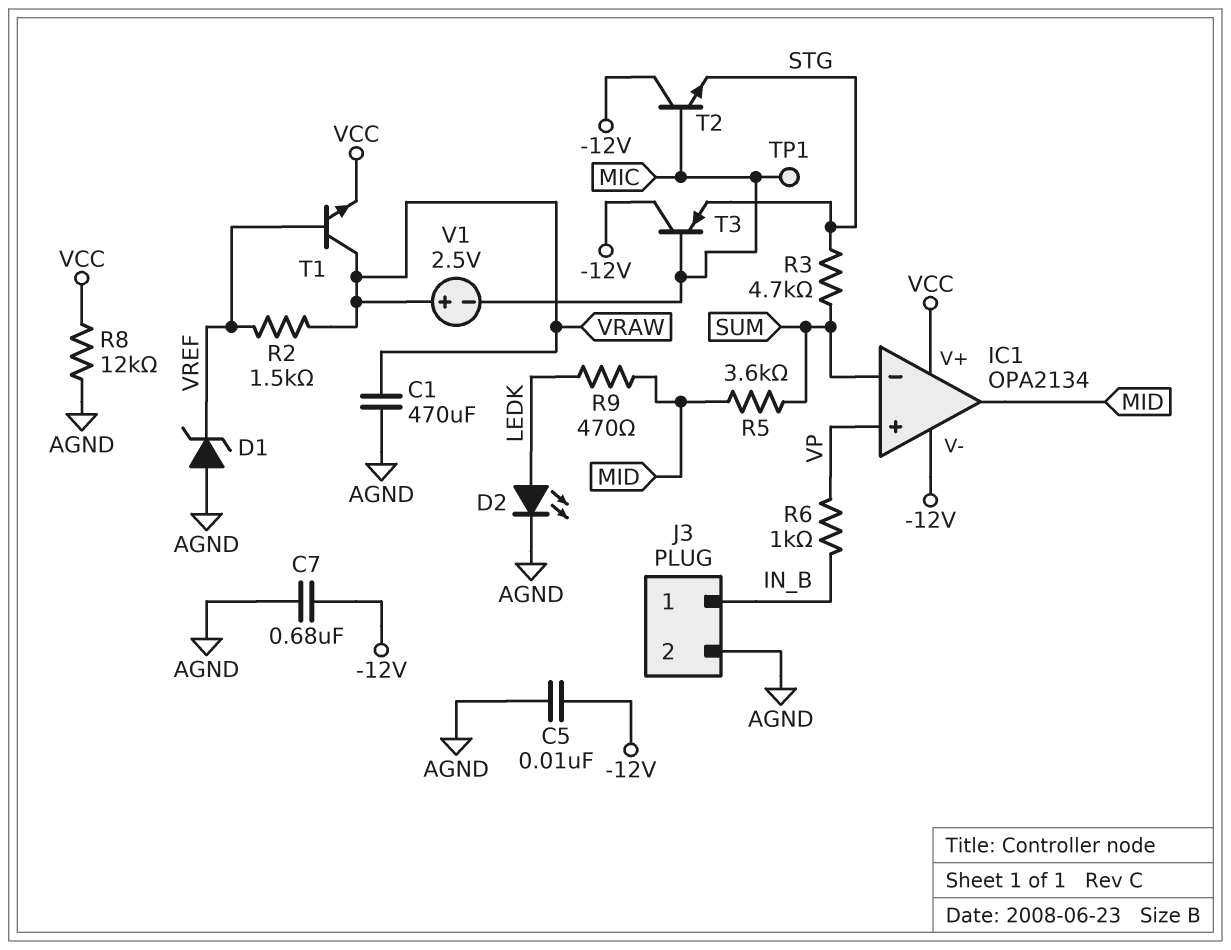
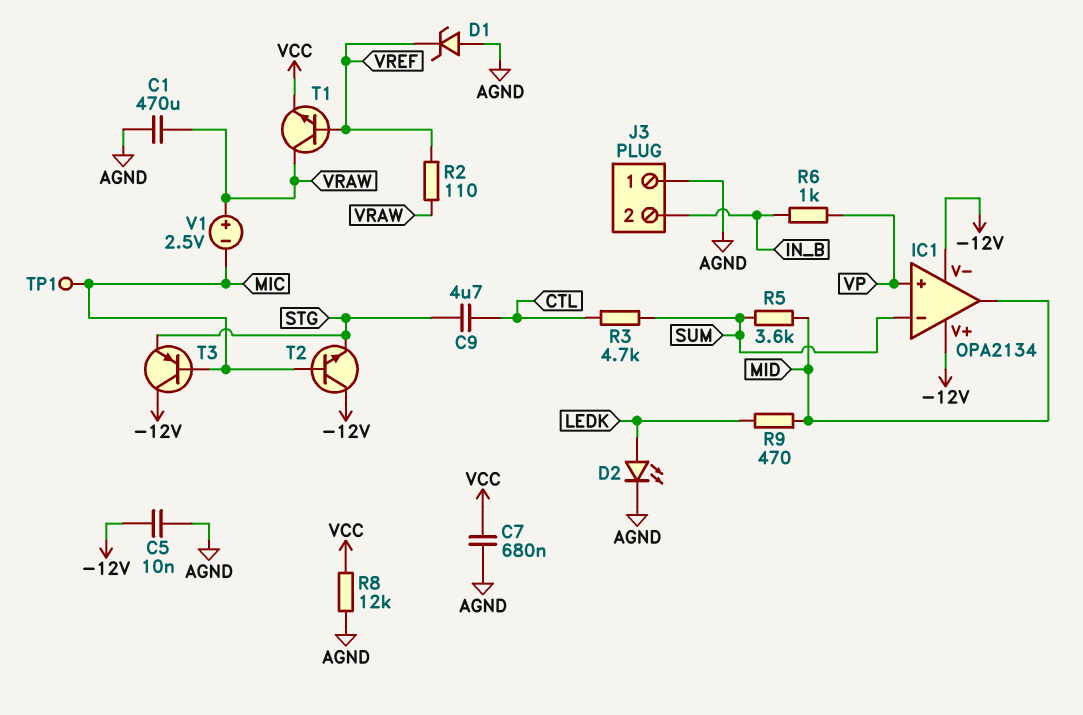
C7: 680nF (-12V, AGND) -> 680nF (AGND, VCC)
C9: none -> 4.7uF (CTL, STG)
IC1 pin V+: VCC -> -12V
J3 pin 1: IN_B -> AGND
J3 pin 2: AGND -> IN_B
R2: 1.5k (VRAW, VREF) -> 110 (VRAW, VREF)
R3: 4.7k (STG, SUM) -> 4.7k (CTL, SUM)

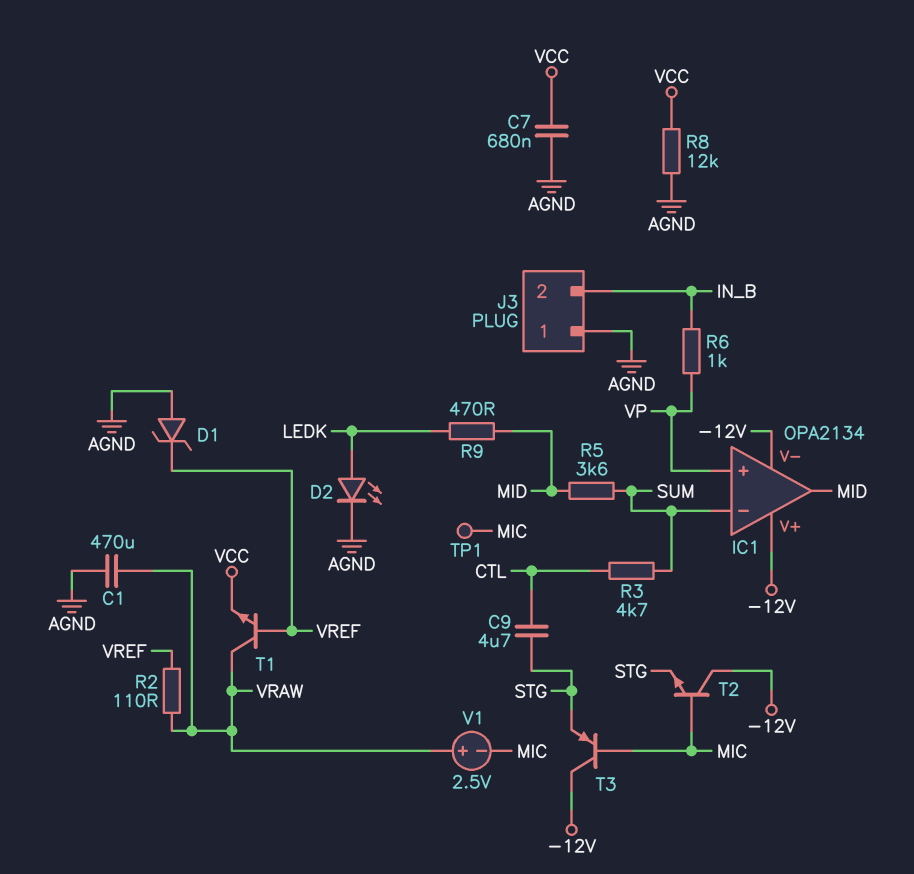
C5: 10nF (-12V, AGND) -> none

